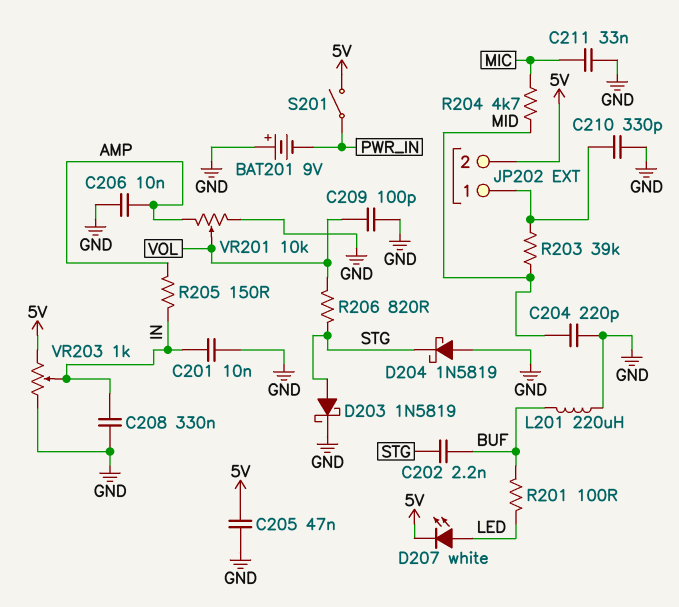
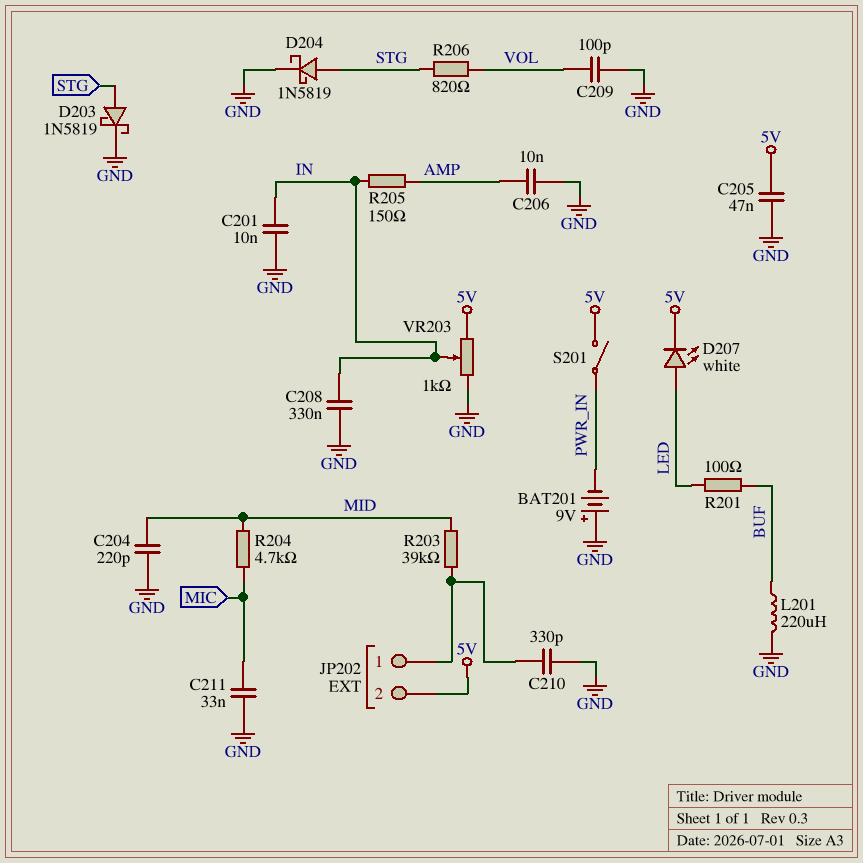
C202: 2.2nF (BUF, STG) -> none
D204: schottky 1N5819 (A GND, K STG) -> schottky 1N5819 (A STG, K GND)
VR201: 10k (AMP, GND, wiper VOL) -> none

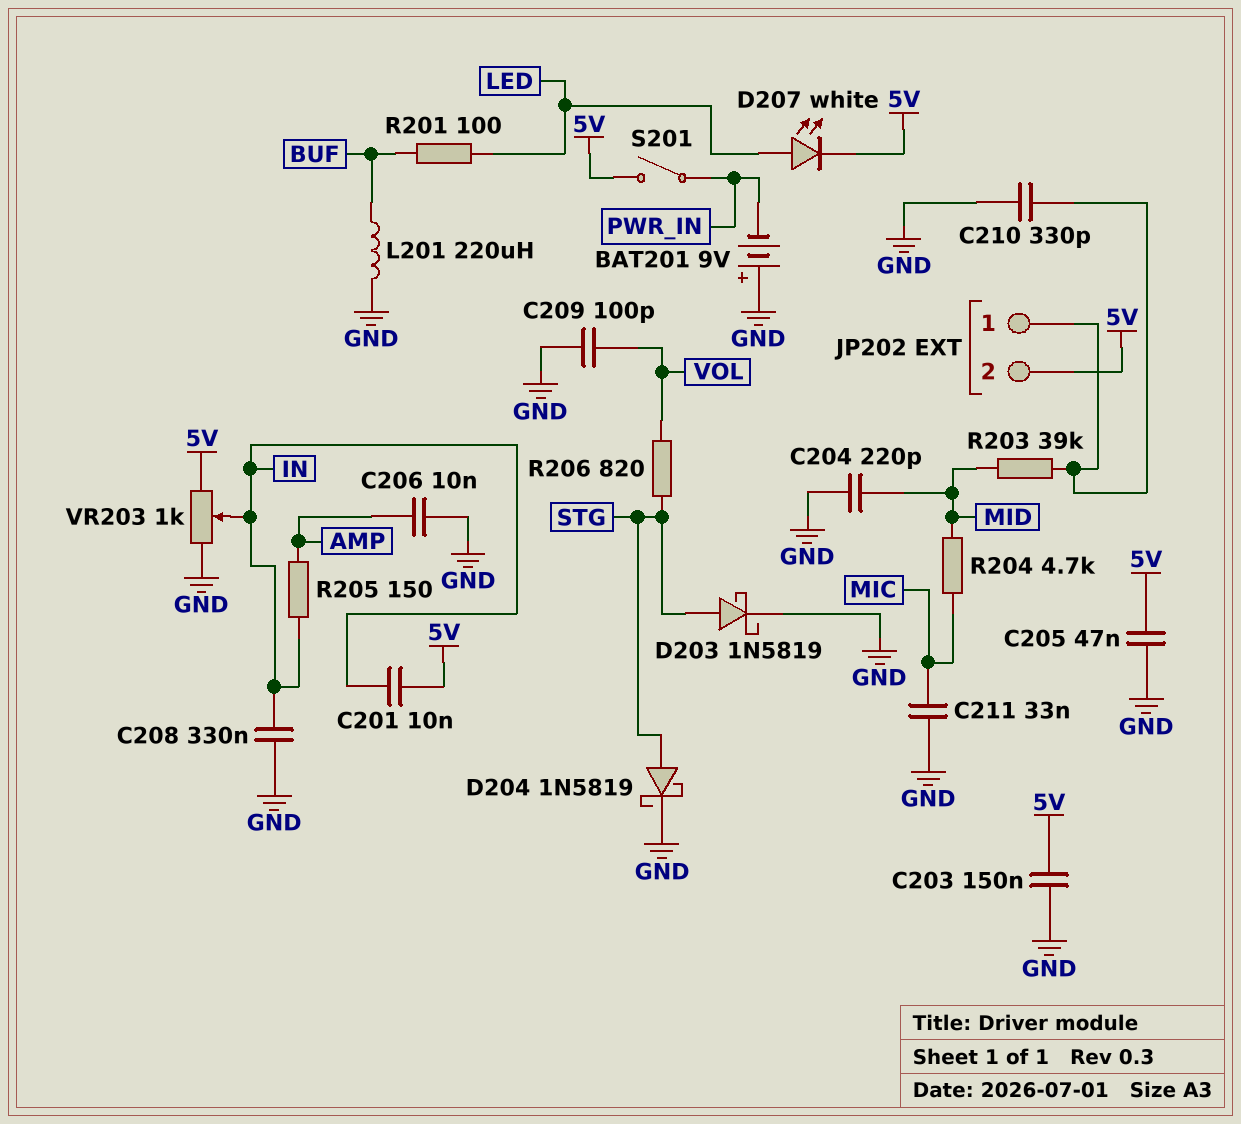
C201: 10nF (GND, IN) -> 10nF (5V, IN)
C203: none -> 150nF (5V, GND)

